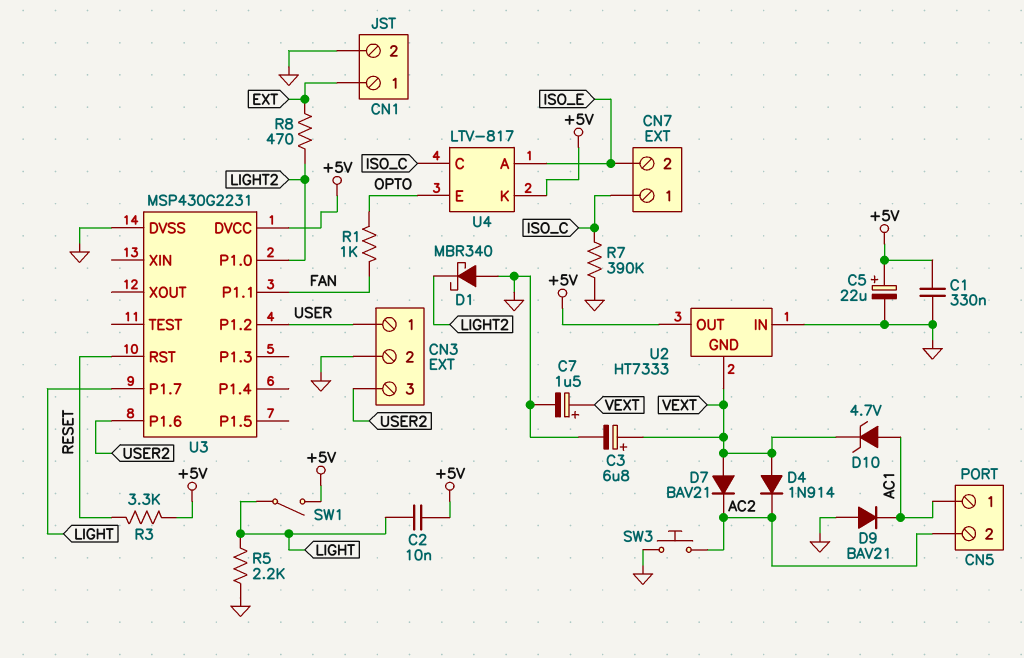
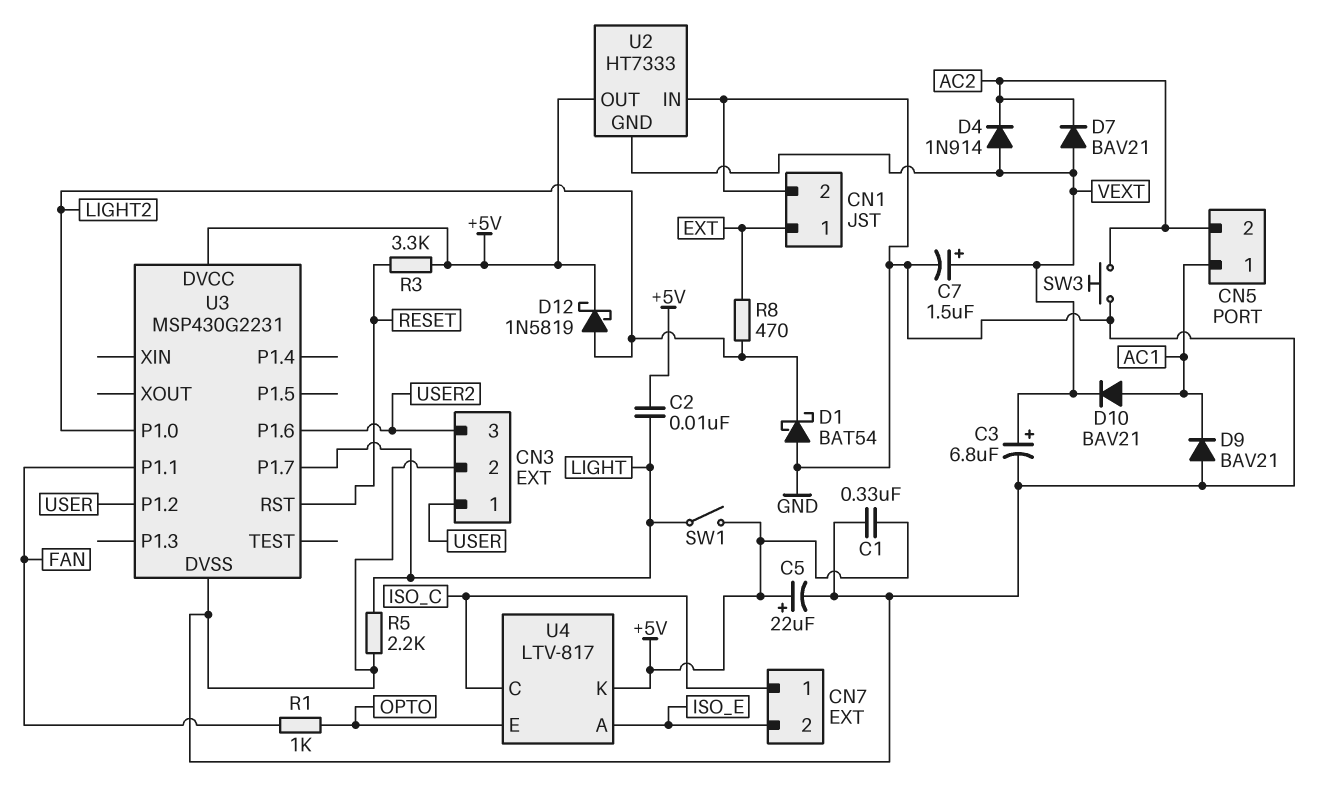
D1: schottky MBR340 (A GND, K LIGHT2) -> schottky BAT54 (A GND, K LIGHT2)
D10: zener 4.7V (A AC1, K VEXT) -> diode BAV21 (A AC1, K VEXT)
D12: none -> schottky 1N5819 (A LIGHT2, K +5V)
R7: 390k (GND, ISO_C) -> none

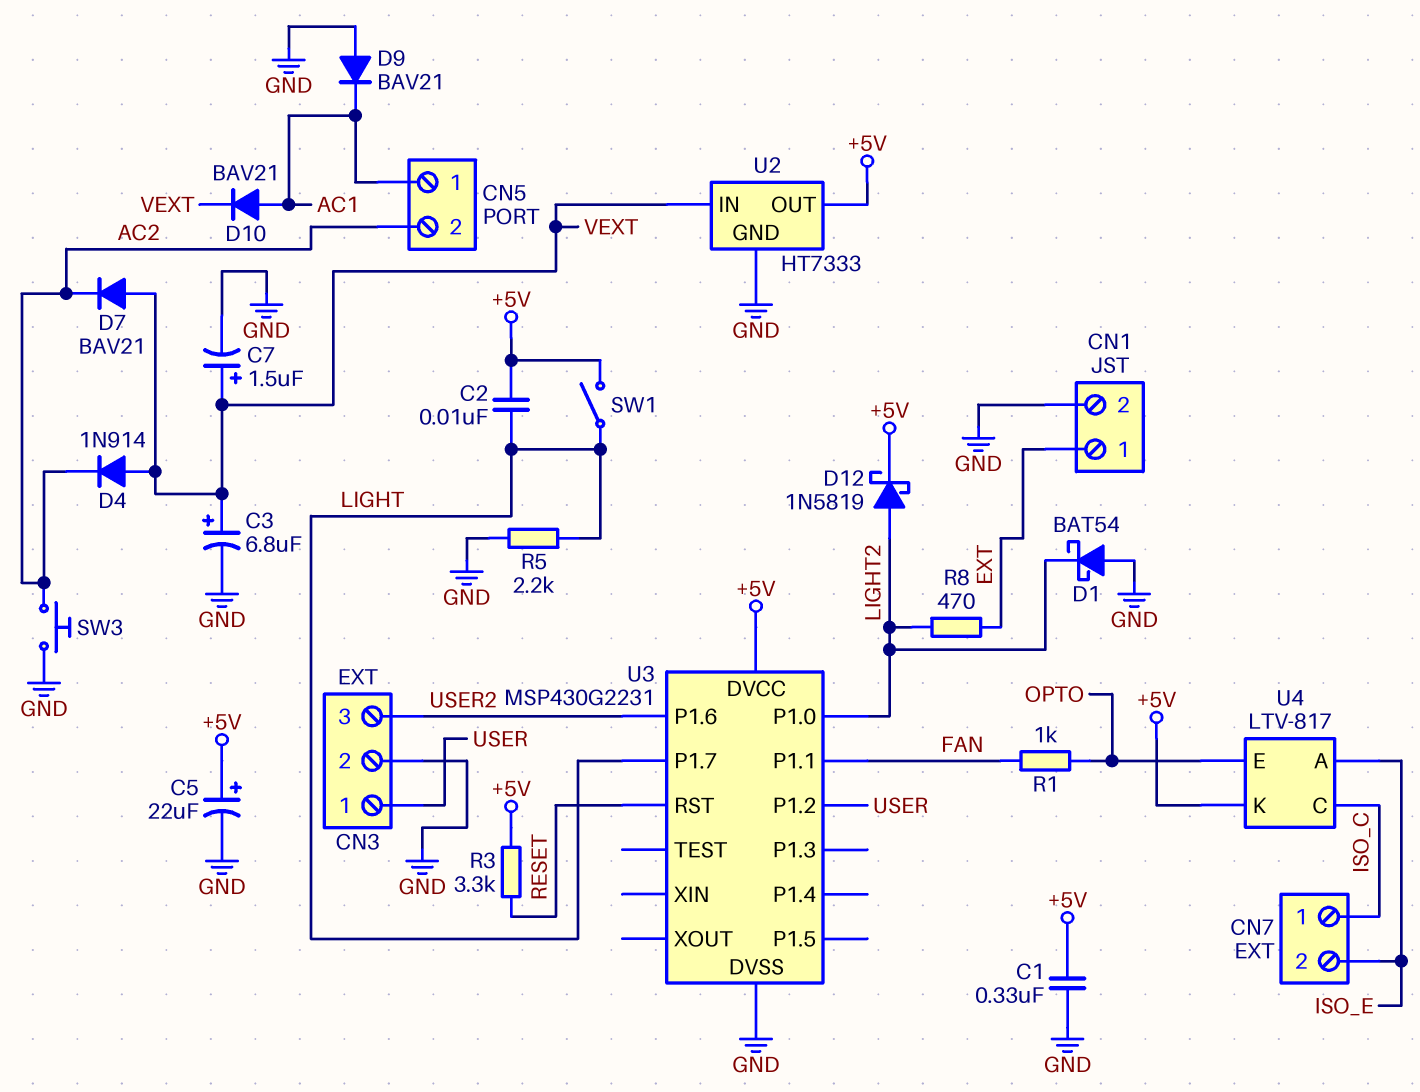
U2 pin GND: VEXT -> GND
U2 pin IN: GND -> VEXT

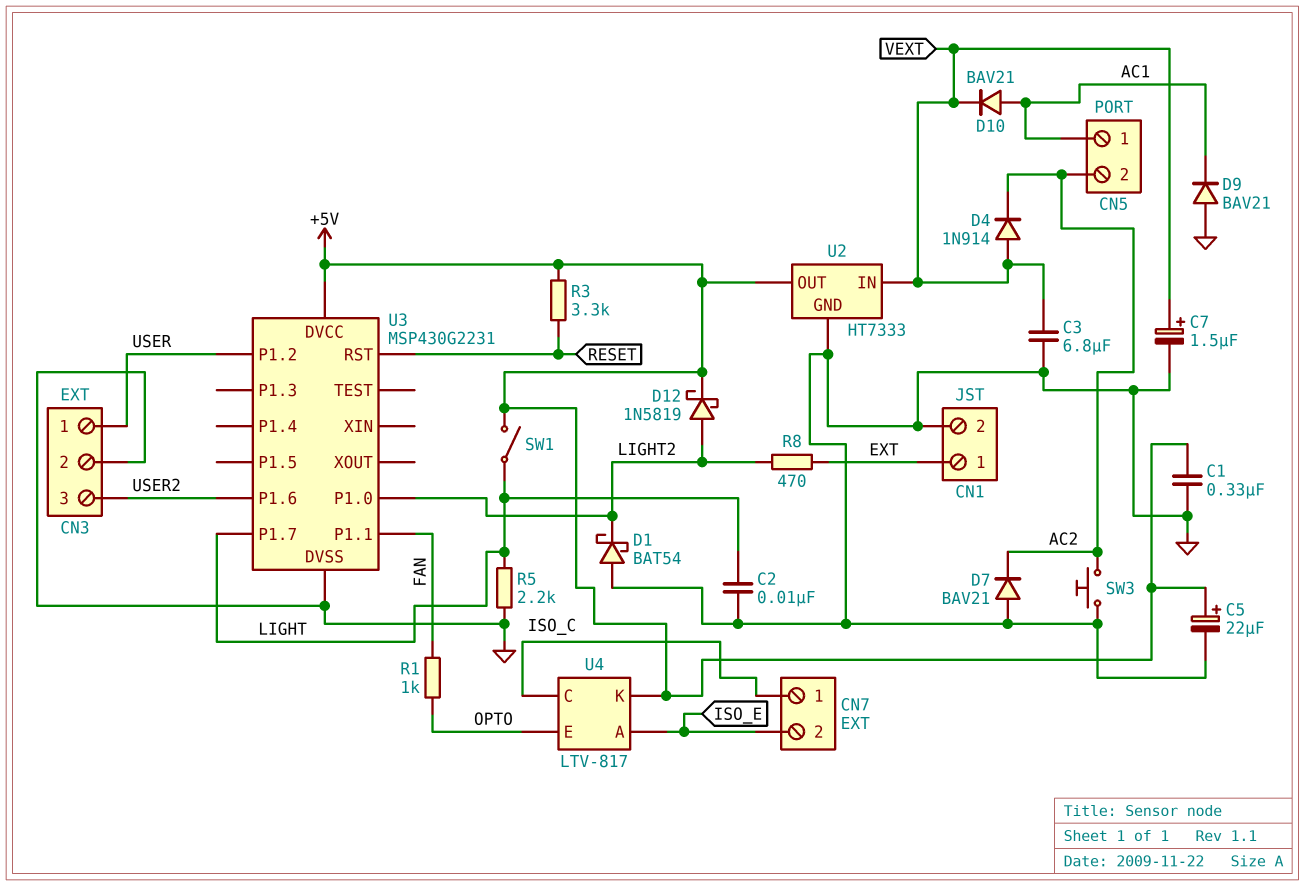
C2: 10nF (+5V, LIGHT) -> 10nF (GND, LIGHT)
C3: 6.8uF (plus VEXT, minus GND) -> 6.8uF (GND, VEXT)
D7: diode BAV21 (A VEXT, K AC2) -> diode BAV21 (A GND, K AC2)

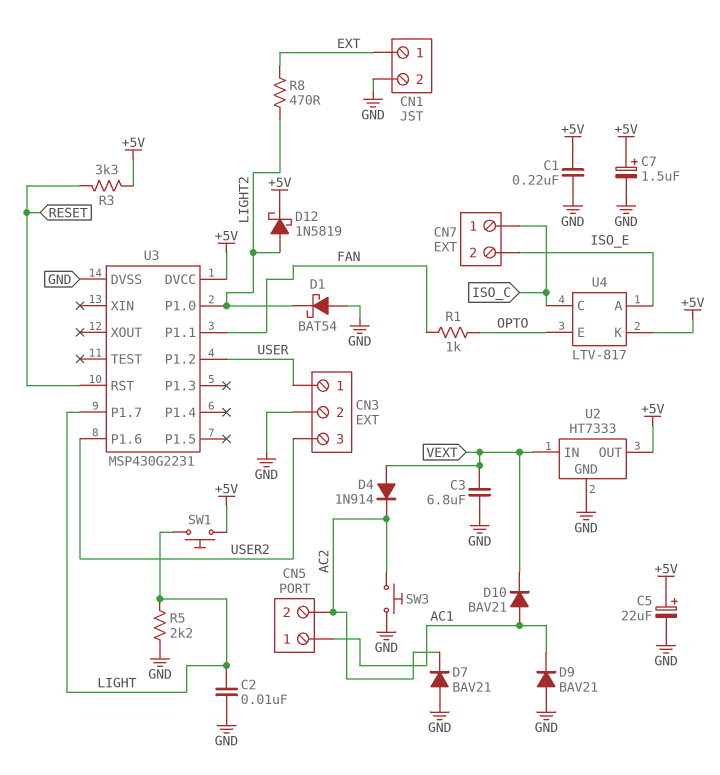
C1: 330nF (+5V, GND) -> 220nF (+5V, GND)
C7: 1.5uF (plus VEXT, minus GND) -> 1.5uF (plus +5V, minus GND)
SW1: switch (+5V, LIGHT) -> button (+5V, LIGHT)

